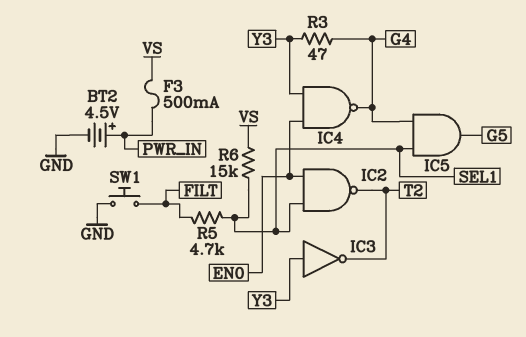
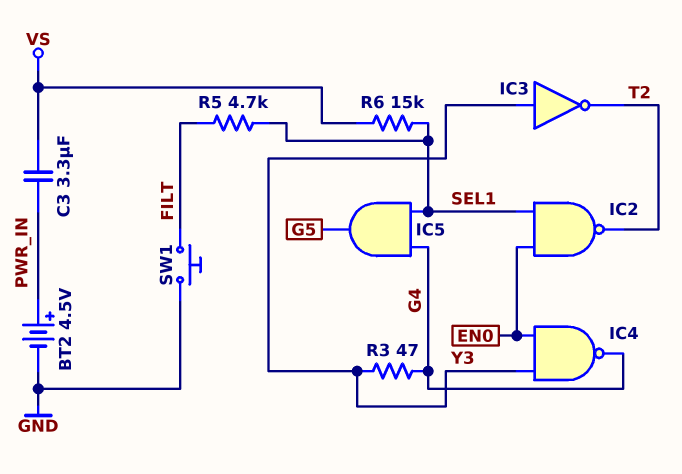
C3: none -> 3.3uF (PWR_IN, VS)
F3: 500mA (PWR_IN, VS) -> none

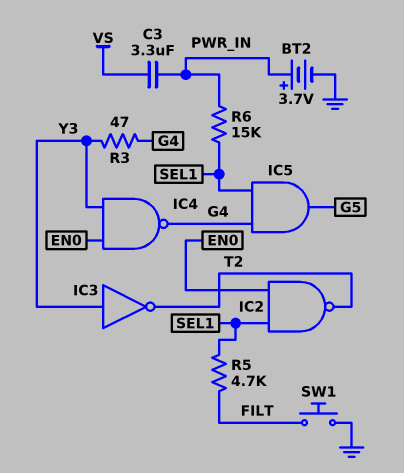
BT2: 4.5V (plus PWR_IN, minus GND) -> 3.7V (plus PWR_IN, minus GND)
R6: 15k (SEL1, VS) -> 15k (PWR_IN, SEL1)

